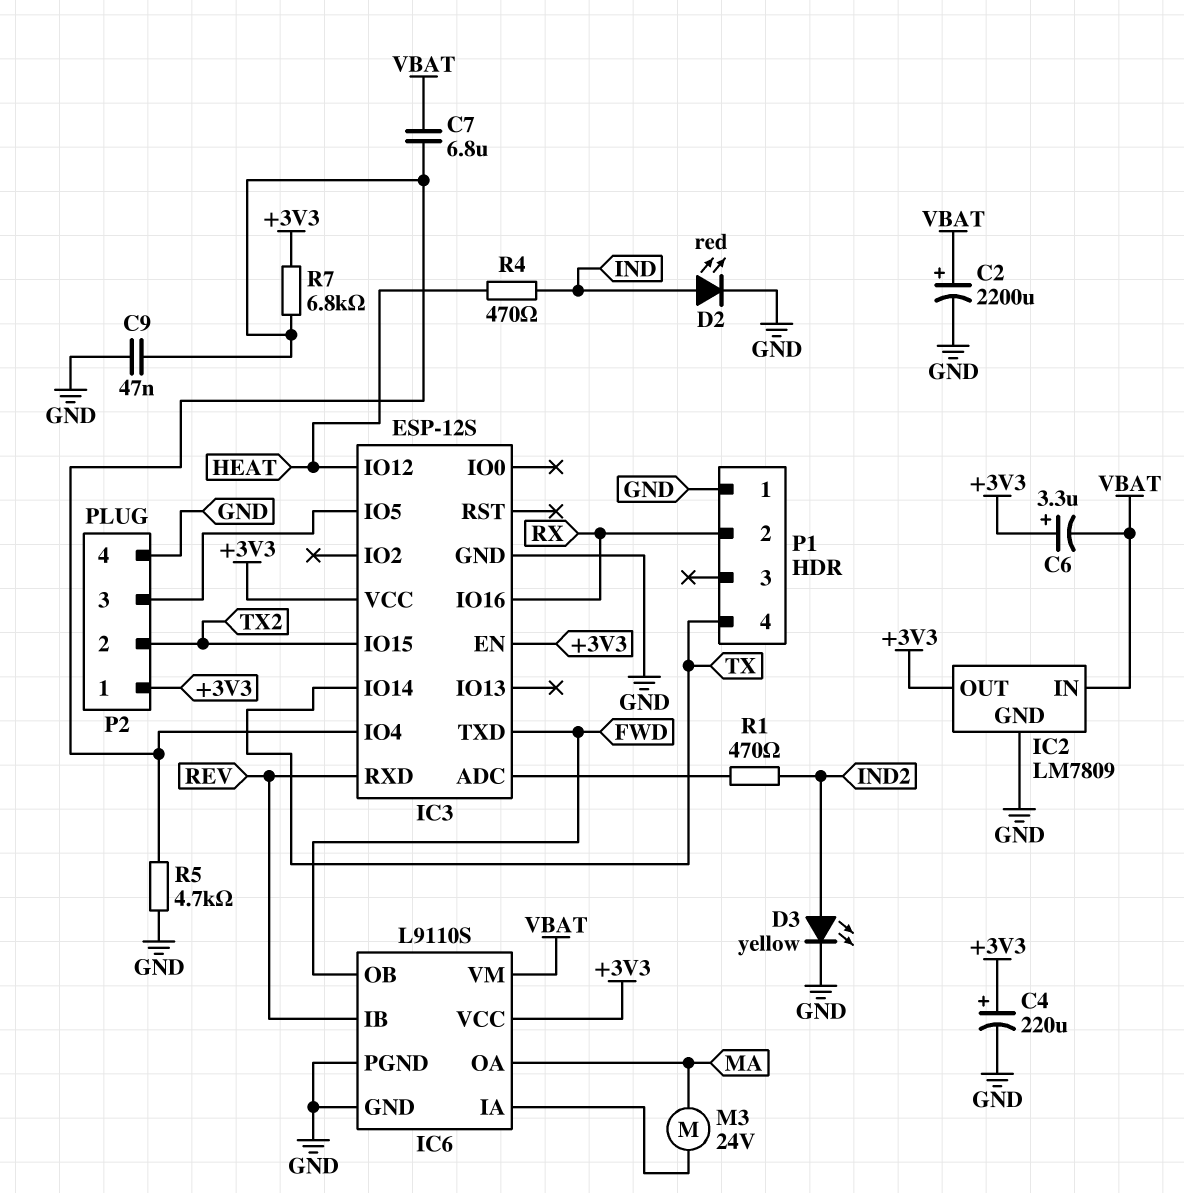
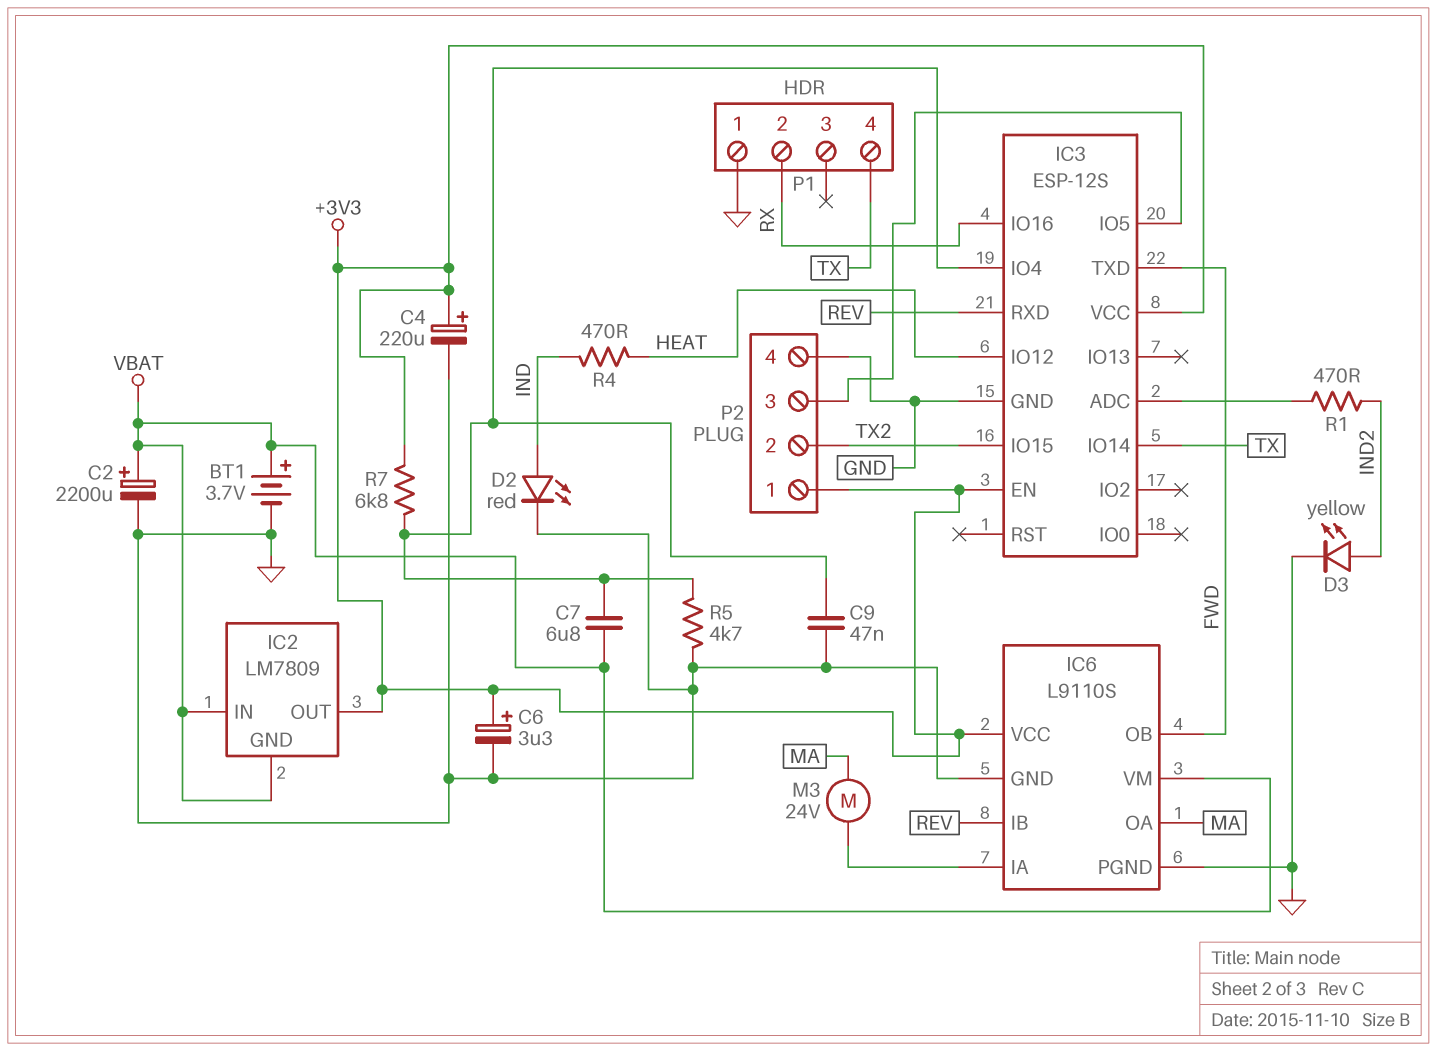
BT1: none -> 3.7V (plus VBAT, minus GND)
C6: 3.3uF (plus +3V3, minus VBAT) -> 3.3uF (plus +3V3, minus GND)
IC2 pin GND: GND -> VBAT

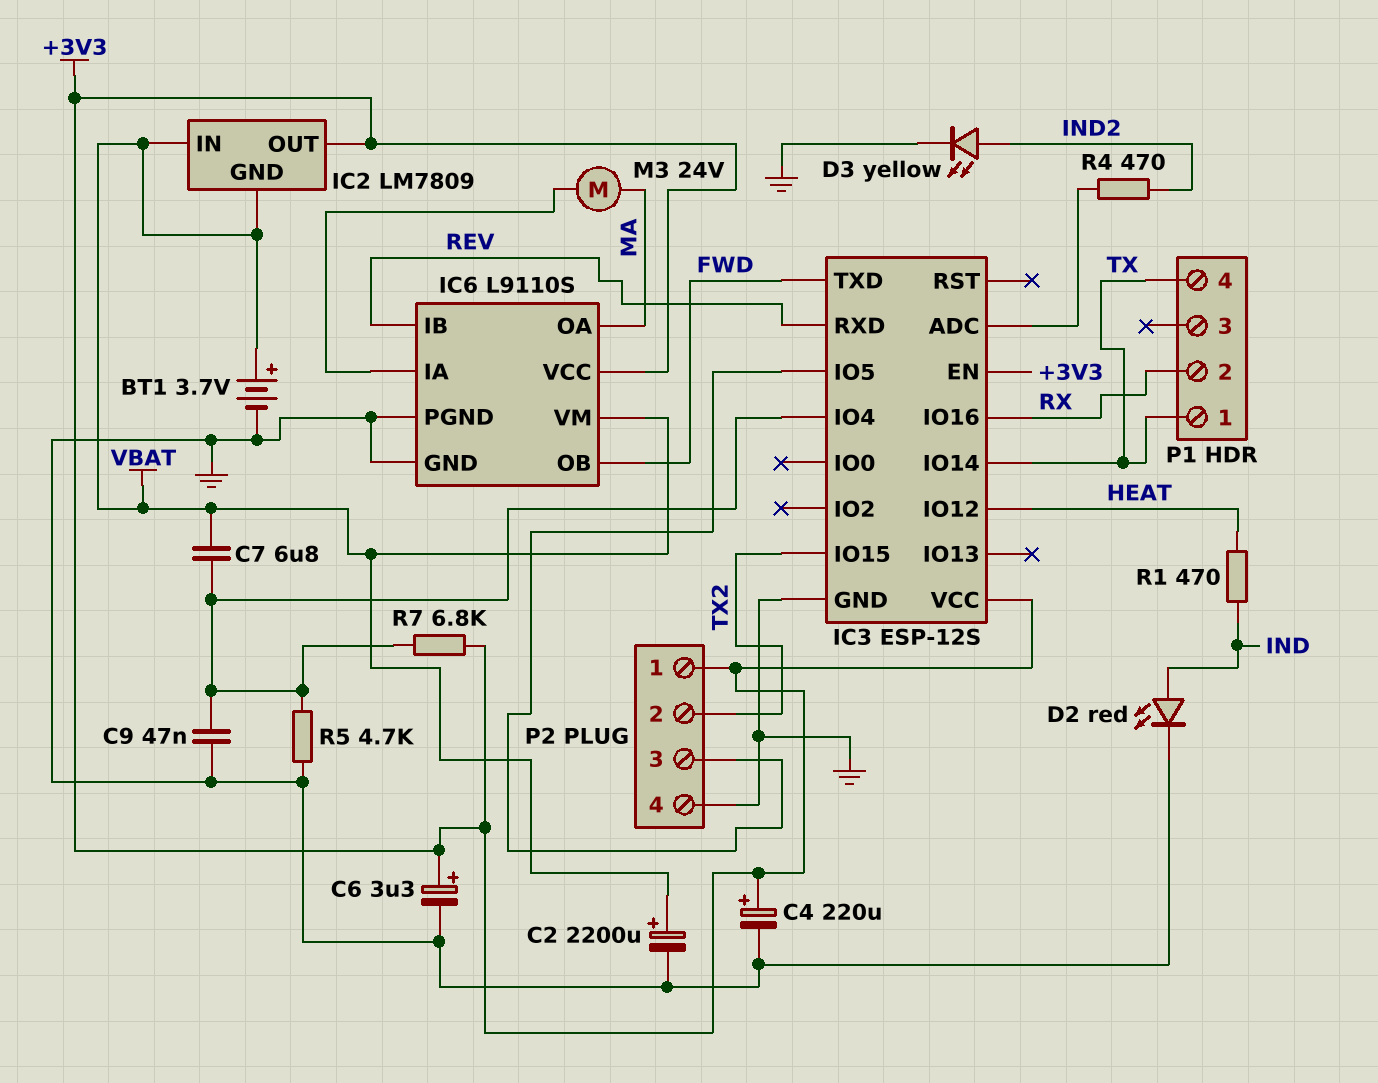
P1 pin 1: GND -> TX
R1: 470 (IC3/ADC, IND2) -> 470 (HEAT, IND)
R4: 470 (HEAT, IND) -> 470 (IC3/ADC, IND2)

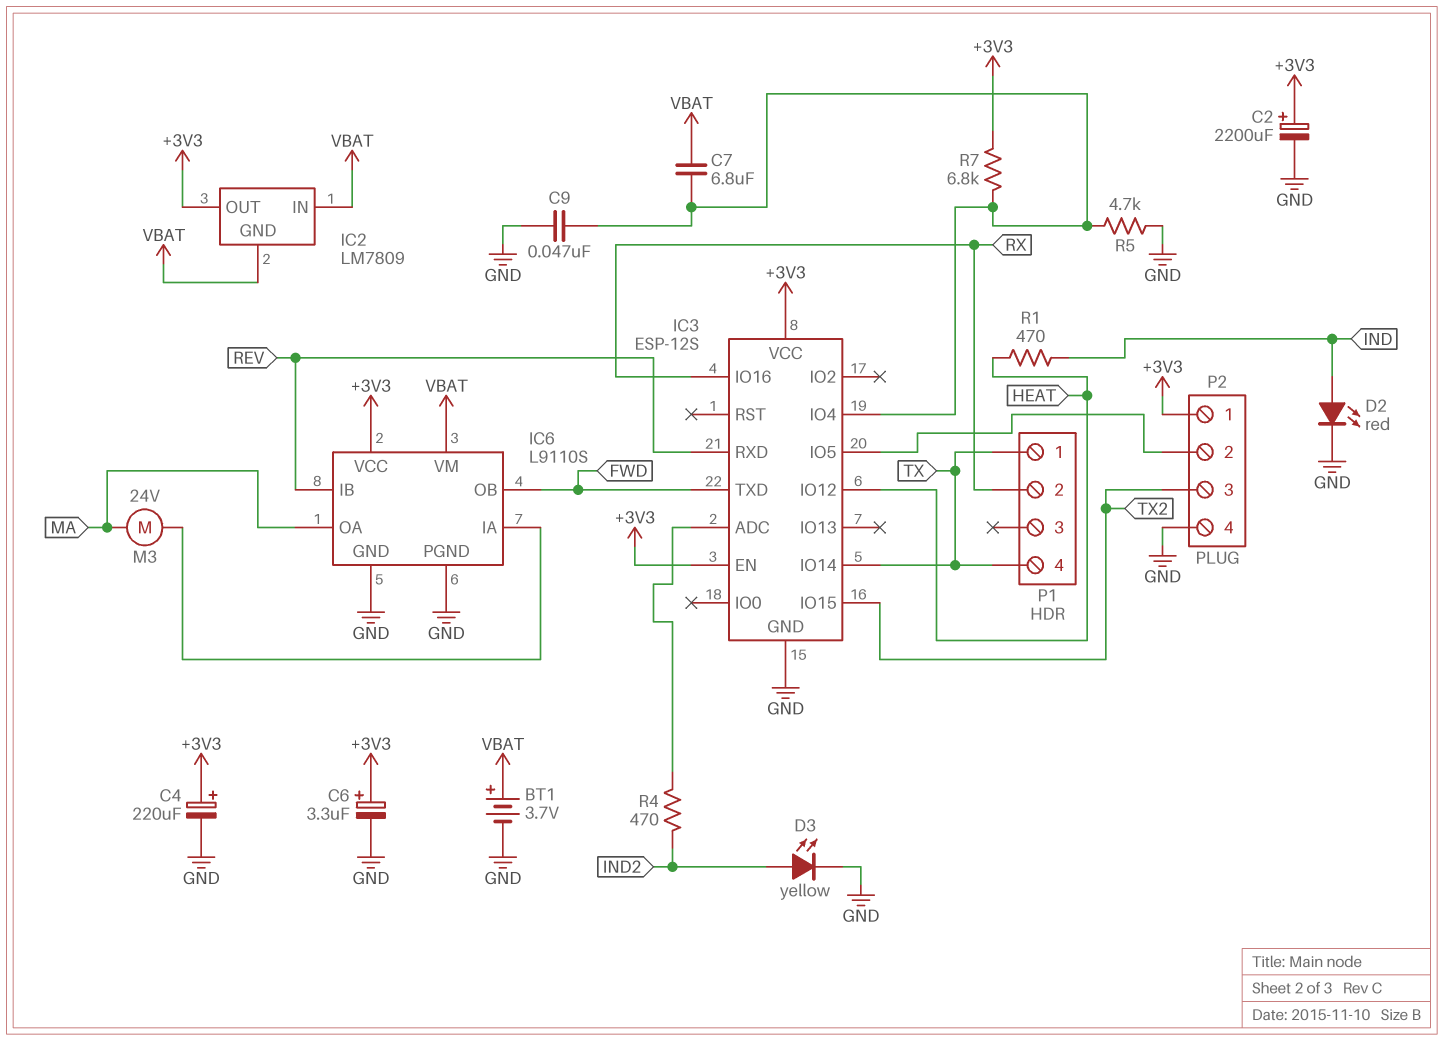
C2: 2200uF (plus VBAT, minus GND) -> 2200uF (plus +3V3, minus GND)
P2 pin 2: TX2 -> IC3/IO5
P2 pin 3: IC3/IO5 -> TX2

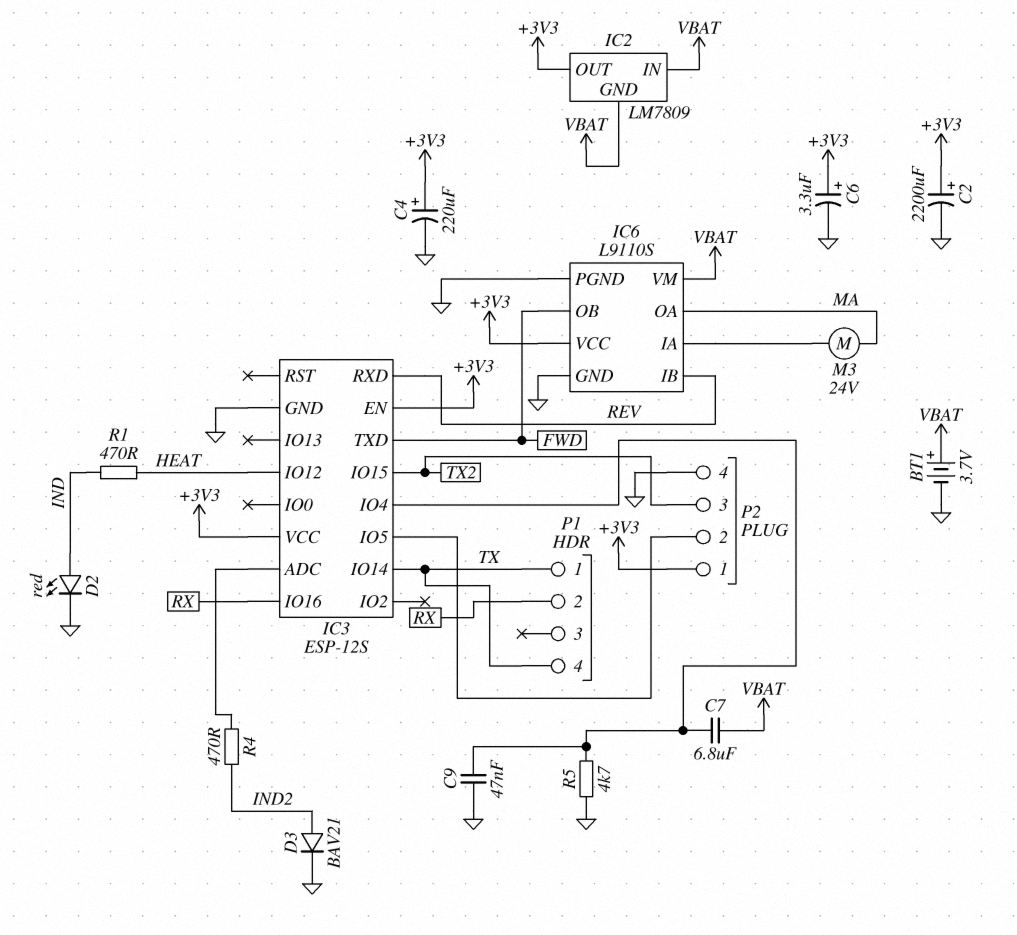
D3: LED yellow (A IND2, K GND) -> diode BAV21 (A IND2, K GND)
R7: 6.8k (+3V3, IC3/IO4) -> none

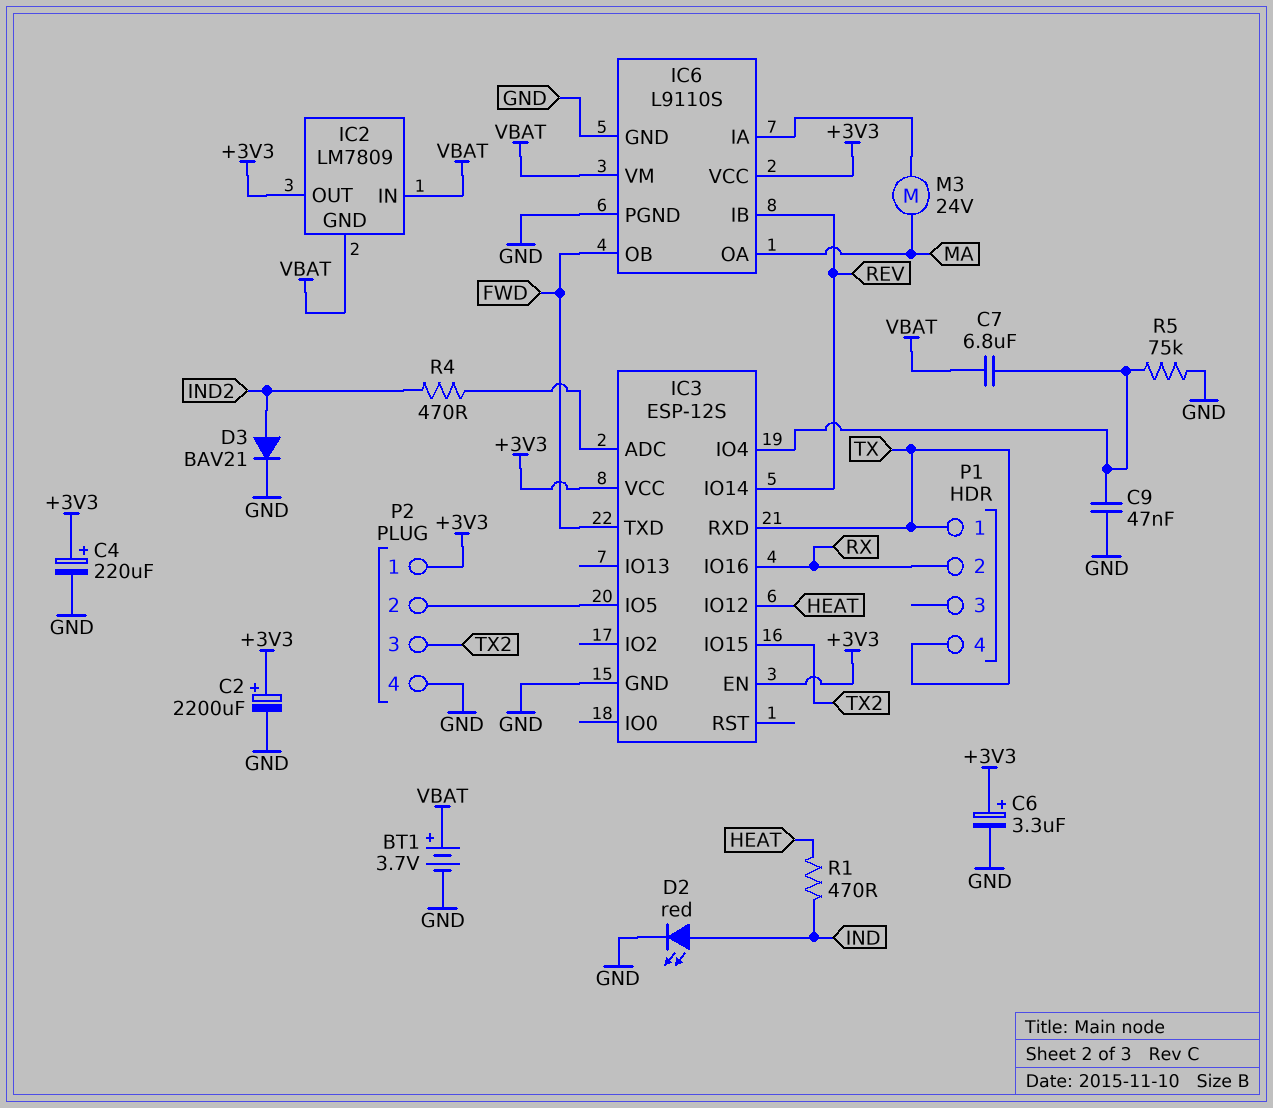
IC3 pin IO14: TX -> REV
IC3 pin RXD: REV -> TX
R5: 4.7k (GND, IC3/IO4) -> 75k (GND, IC3/IO4)

